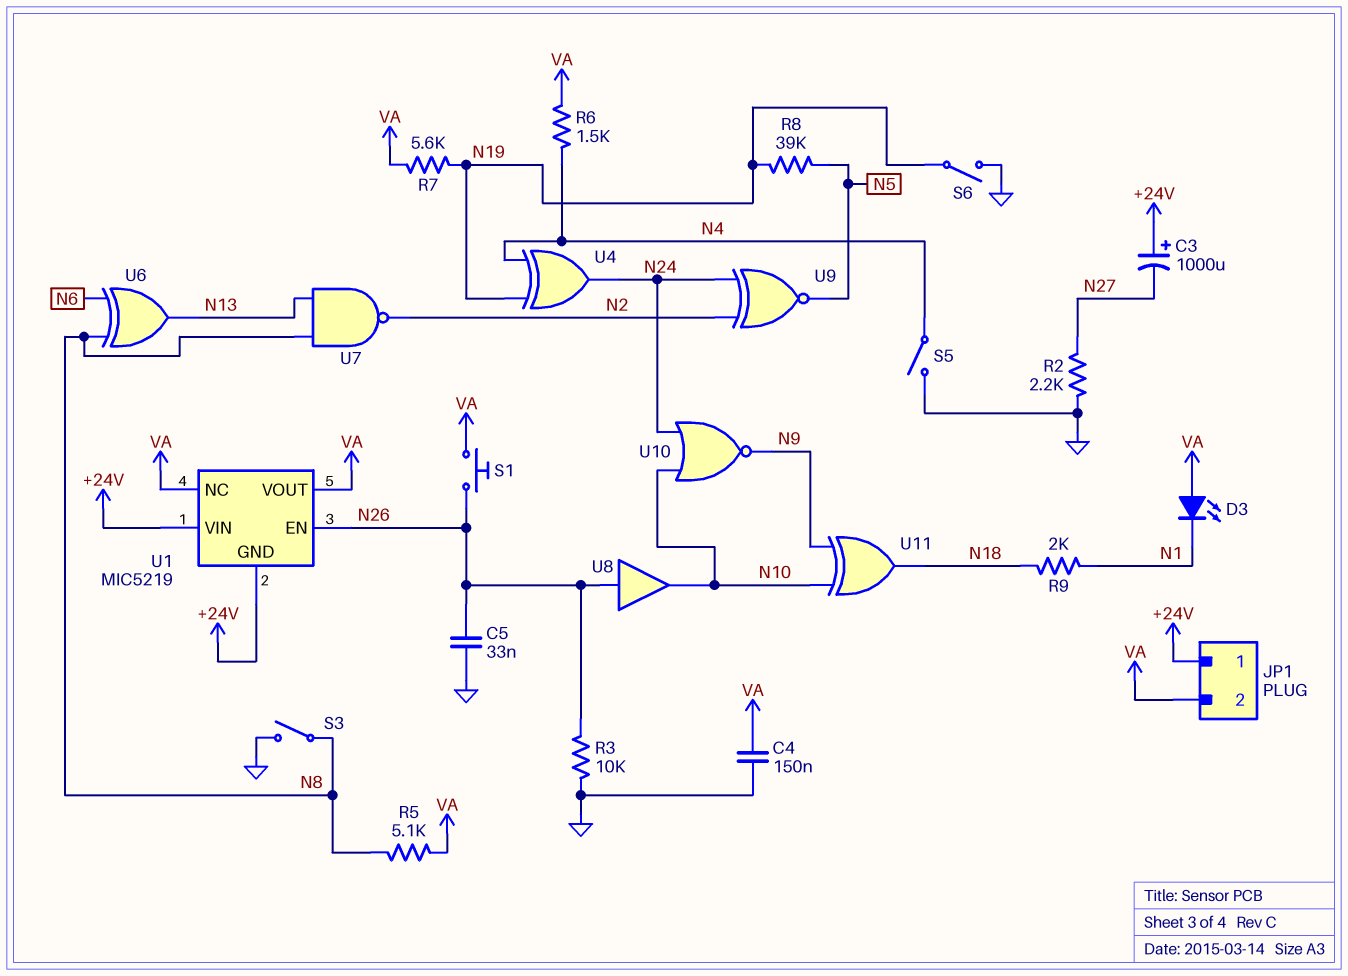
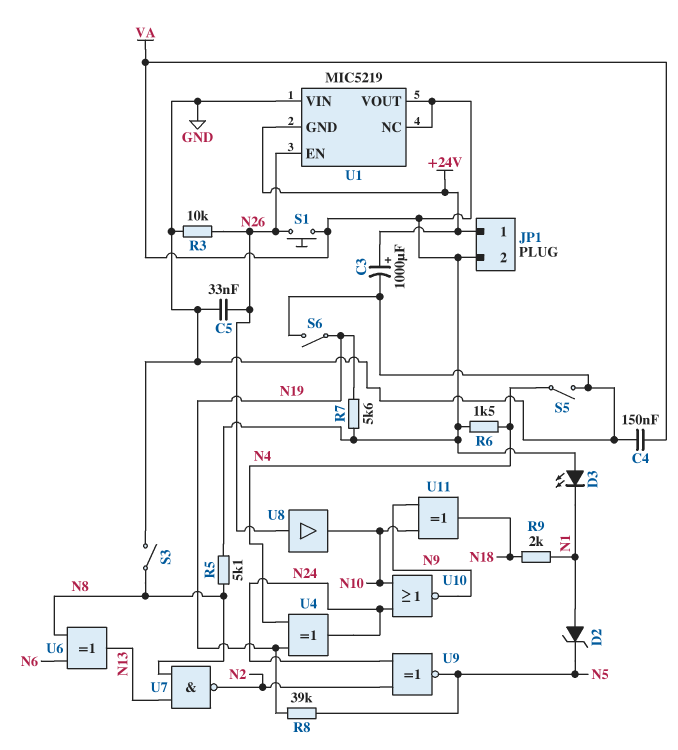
C3: 1000uF (plus +24V, minus N27) -> 1000uF (plus +24V, minus GND)
D2: none -> zener (A N1, K N5)
R2: 2.2k (GND, N27) -> none
U1 pin VIN: +24V -> GND

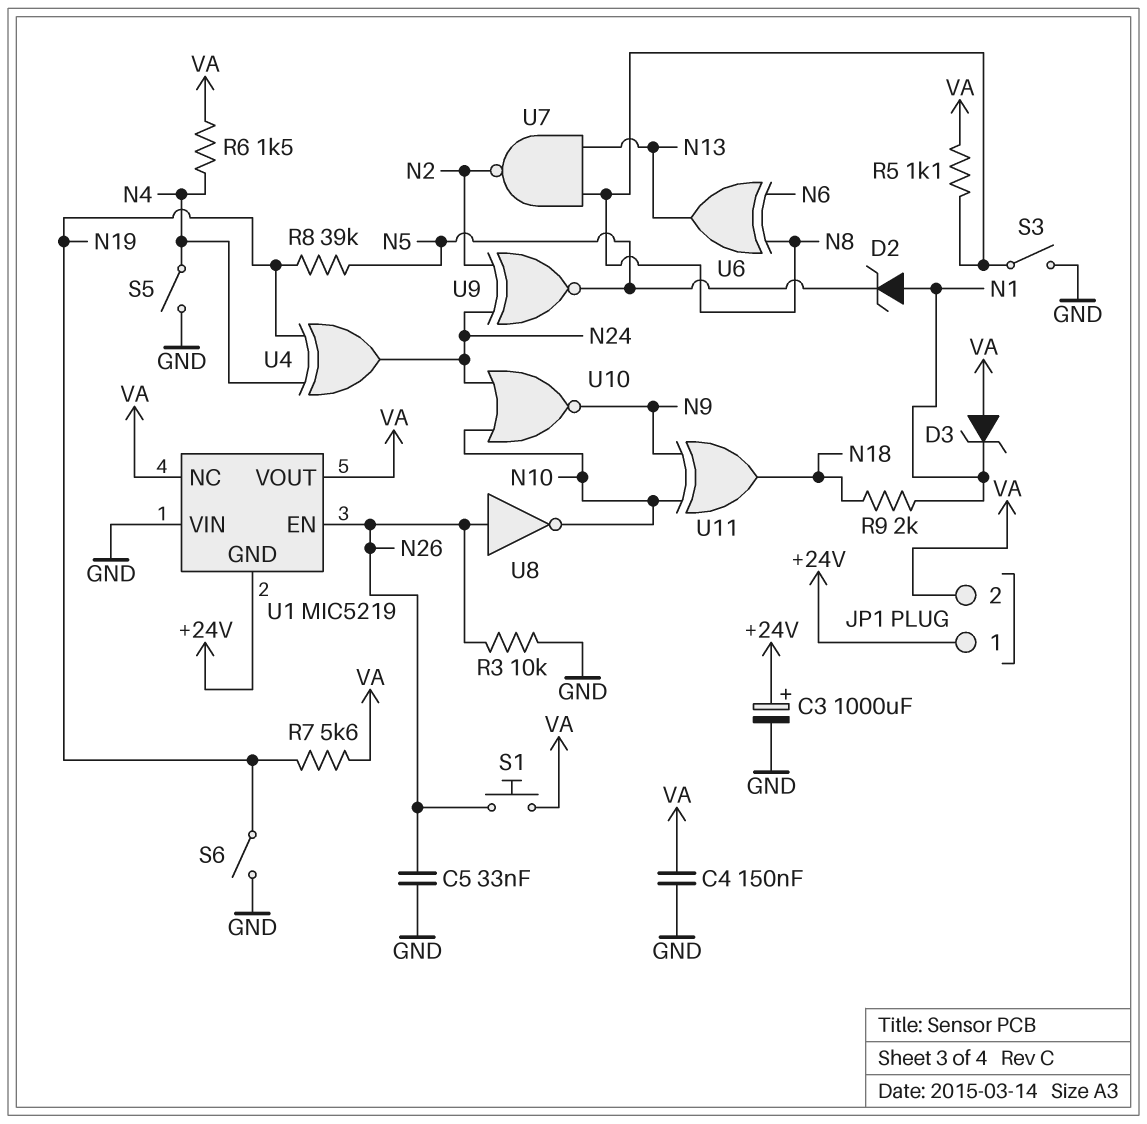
D3: LED (A VA, K N1) -> zener (A VA, K N1)
R5: 5.1k (N8, VA) -> 1.1k (N8, VA)
U8: buffer (in N26, out N10) -> NOT (in N26, out N10)

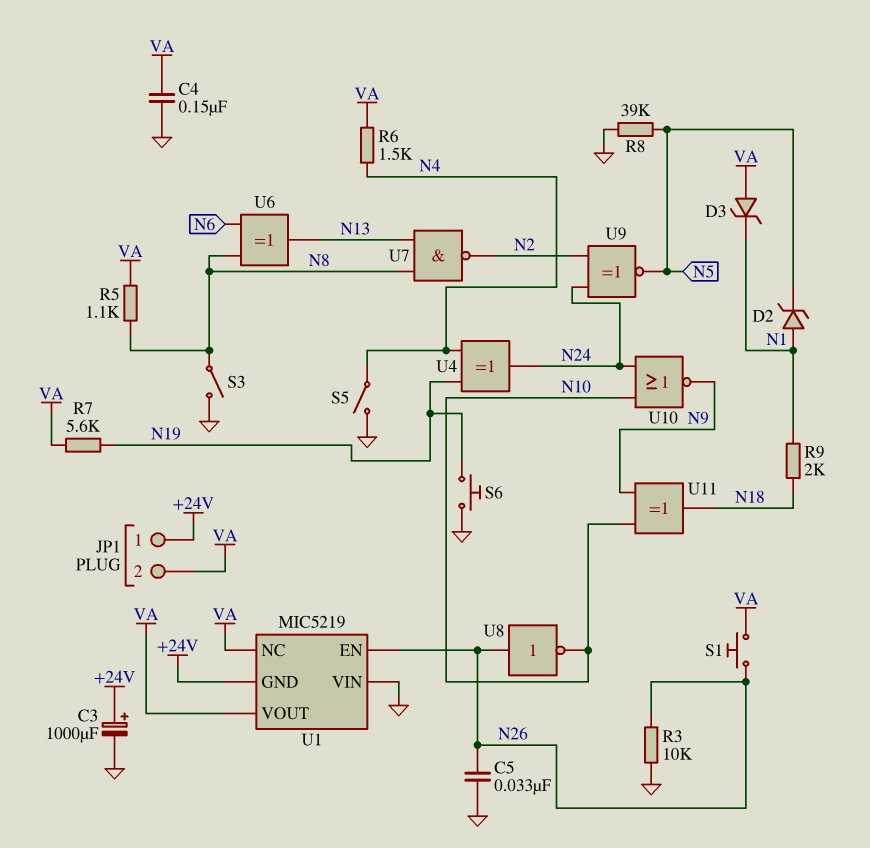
R8: 39k (N5, N19) -> 39k (GND, N5)
S6: switch (GND, N19) -> button (GND, N19)

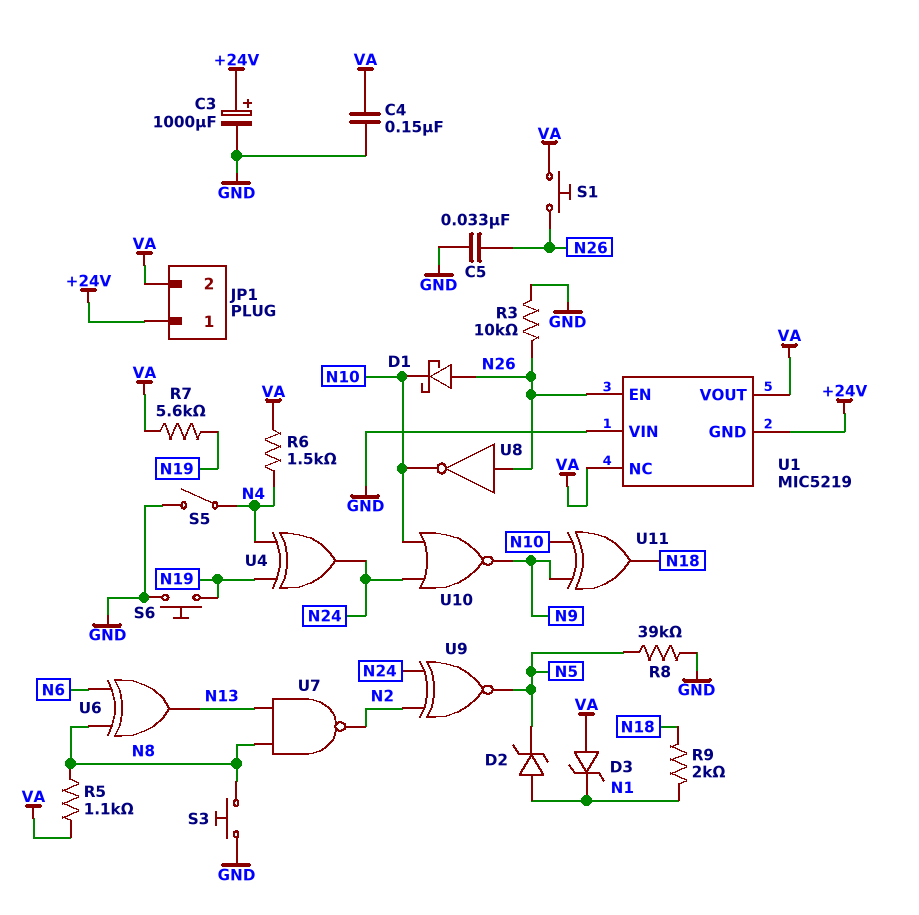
D1: none -> schottky (A N26, K N10)
S3: switch (GND, N8) -> button (GND, N8)

